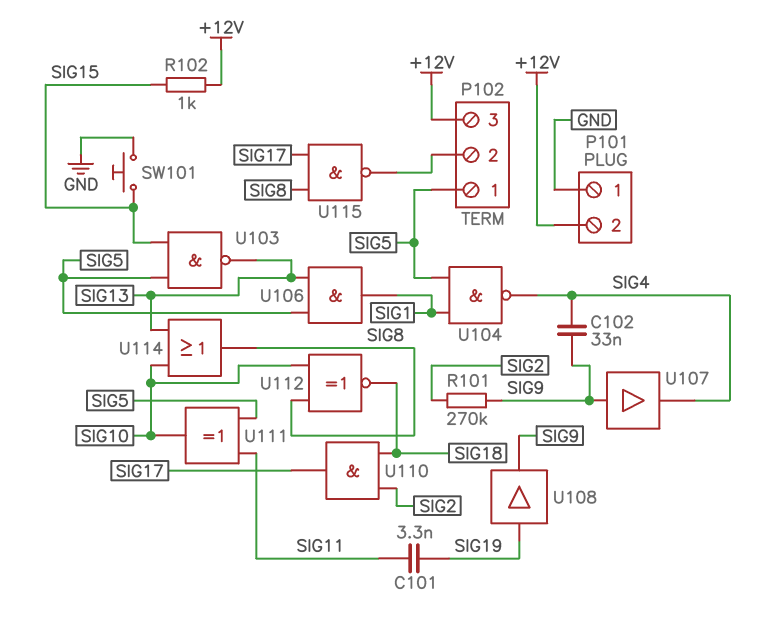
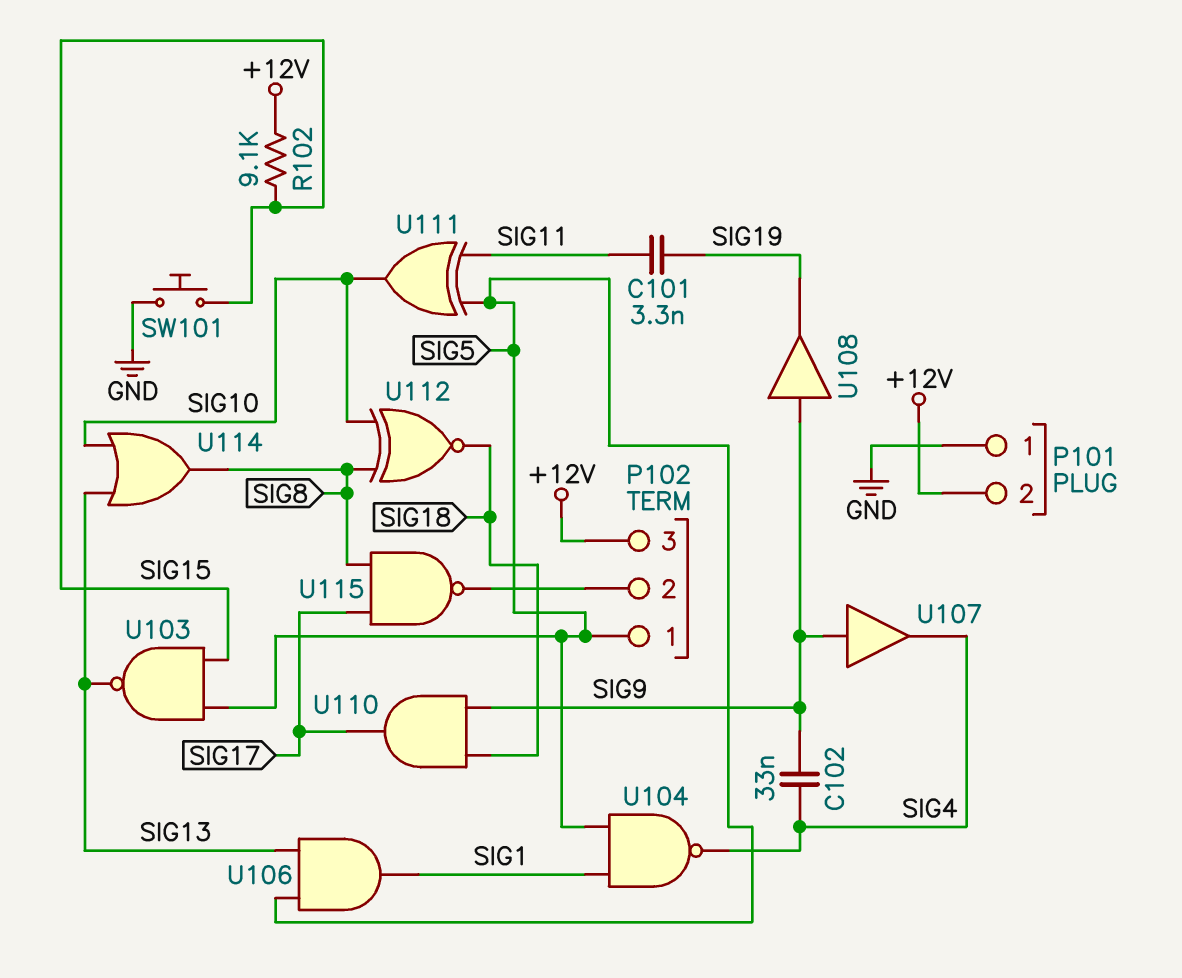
R101: 270k (SIG2, SIG9) -> none
R102: 1k (+12V, SIG15) -> 9.1k (+12V, SIG15)
U108: buffer (in SIG19, out SIG9) -> buffer (in SIG9, out SIG19)
U110: AND (in SIG2, in SIG18, out SIG17) -> AND (in SIG9, in SIG18, out SIG17)

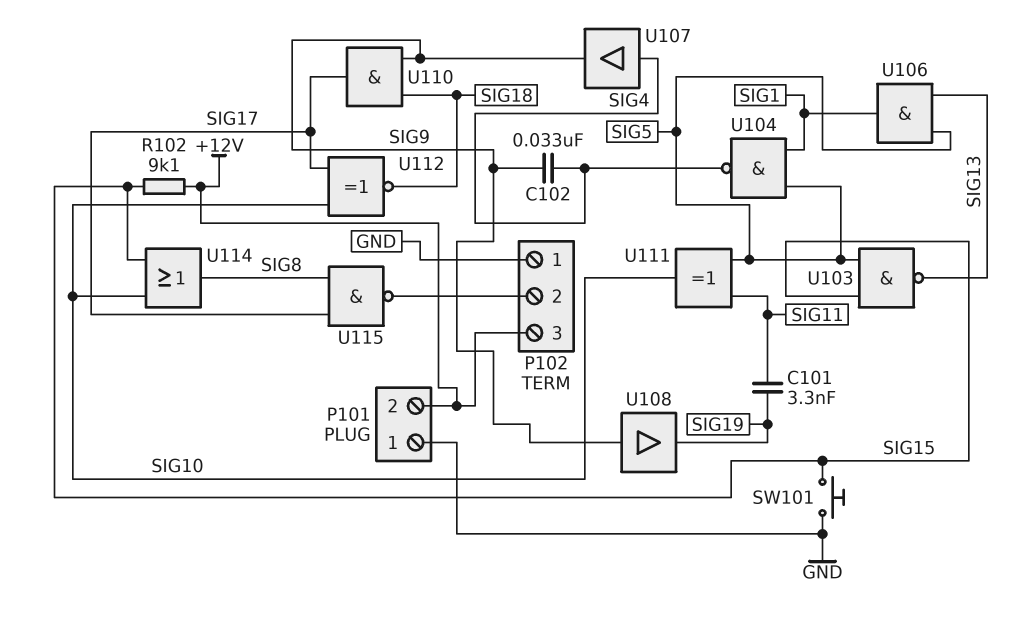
P102 pin 1: SIG5 -> GND
U107: buffer (in SIG9, out SIG4) -> buffer (in SIG4, out SIG9)
U112: XNOR (in SIG8, in SIG10, out SIG18) -> XNOR (in SIG10, in SIG17, out SIG18)
U114: OR (in SIG10, in SIG13, out SIG8) -> OR (in SIG10, in SIG15, out SIG8)

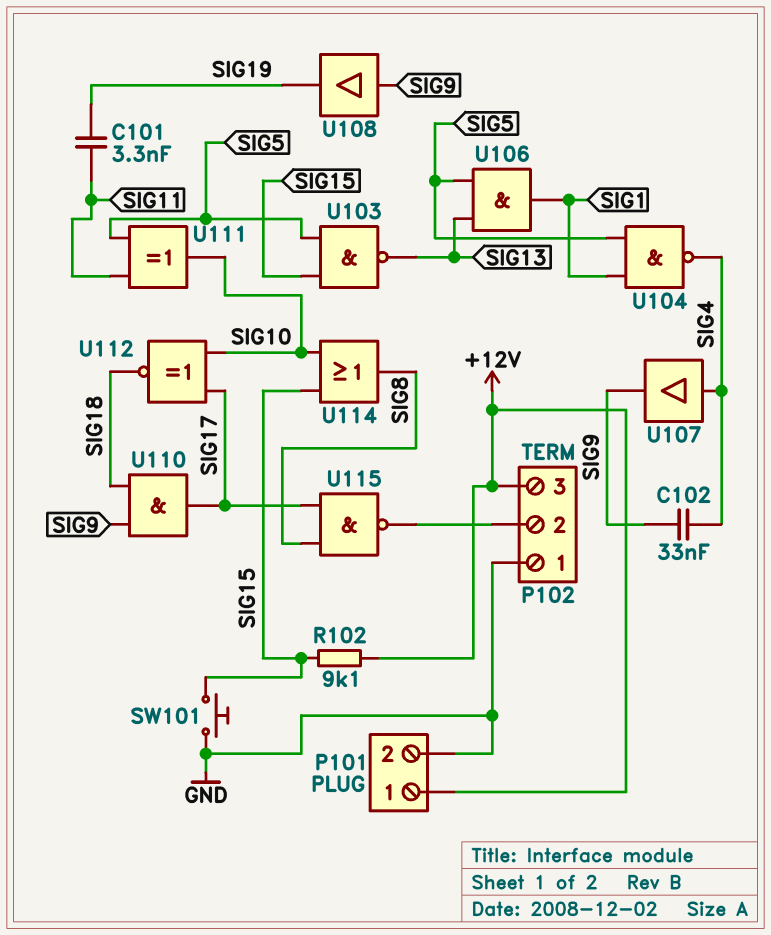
P101 pin 1: GND -> +12V
P101 pin 2: +12V -> GND

